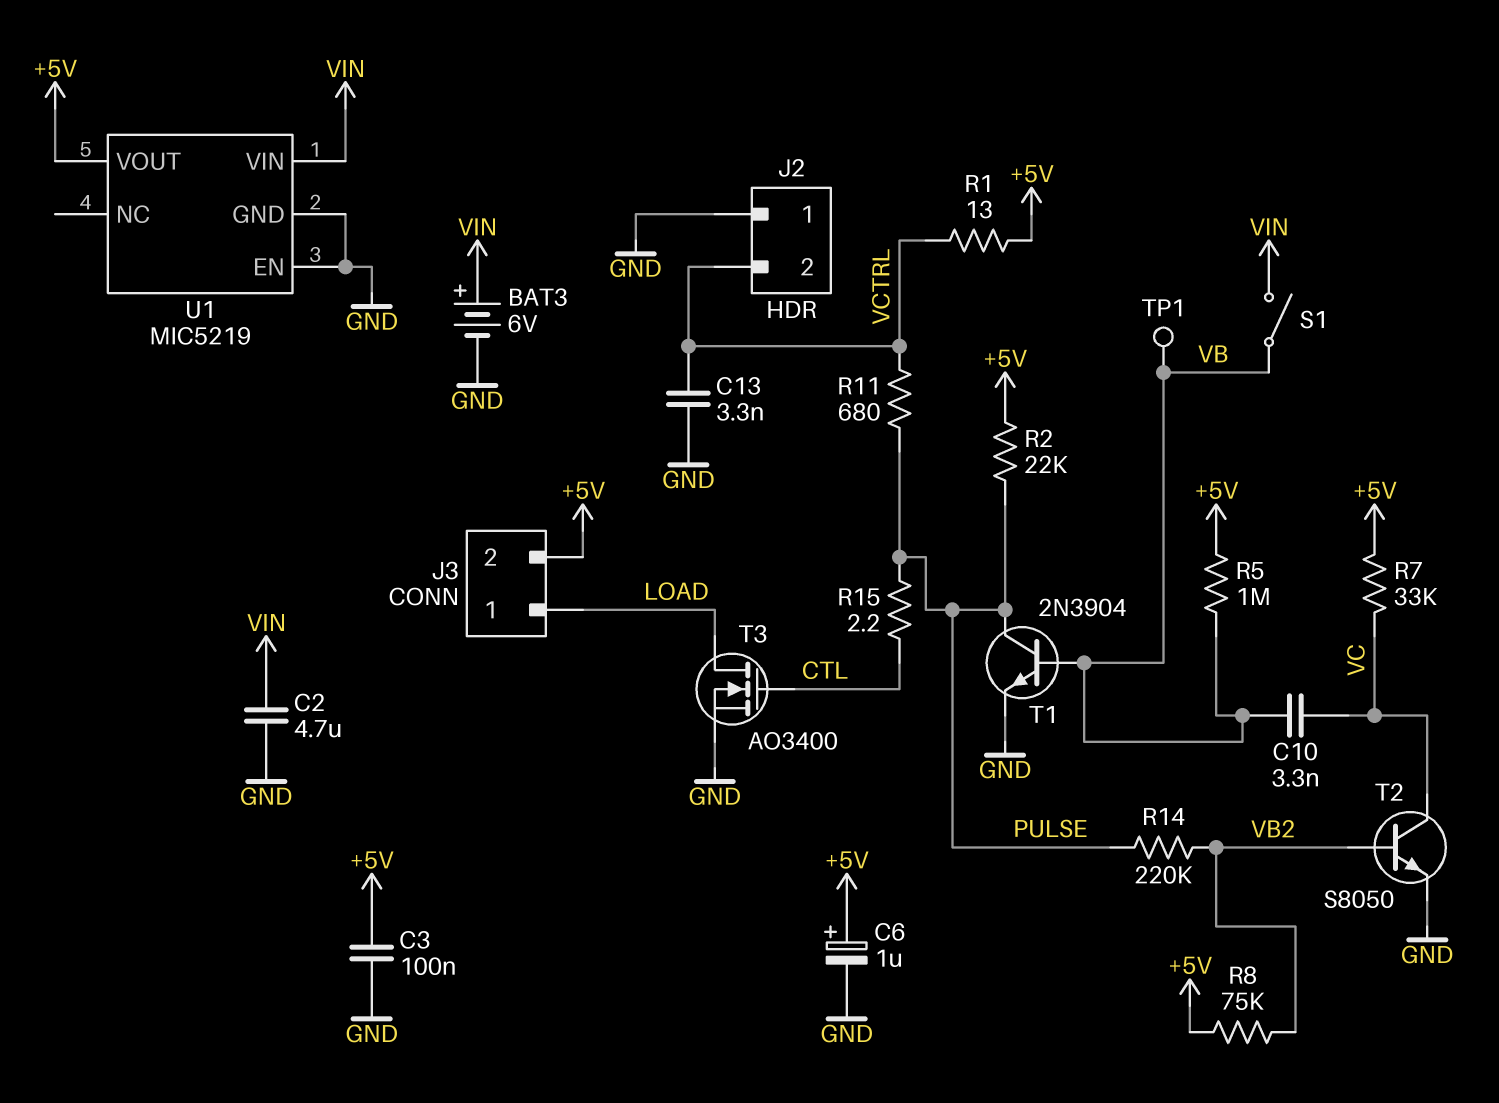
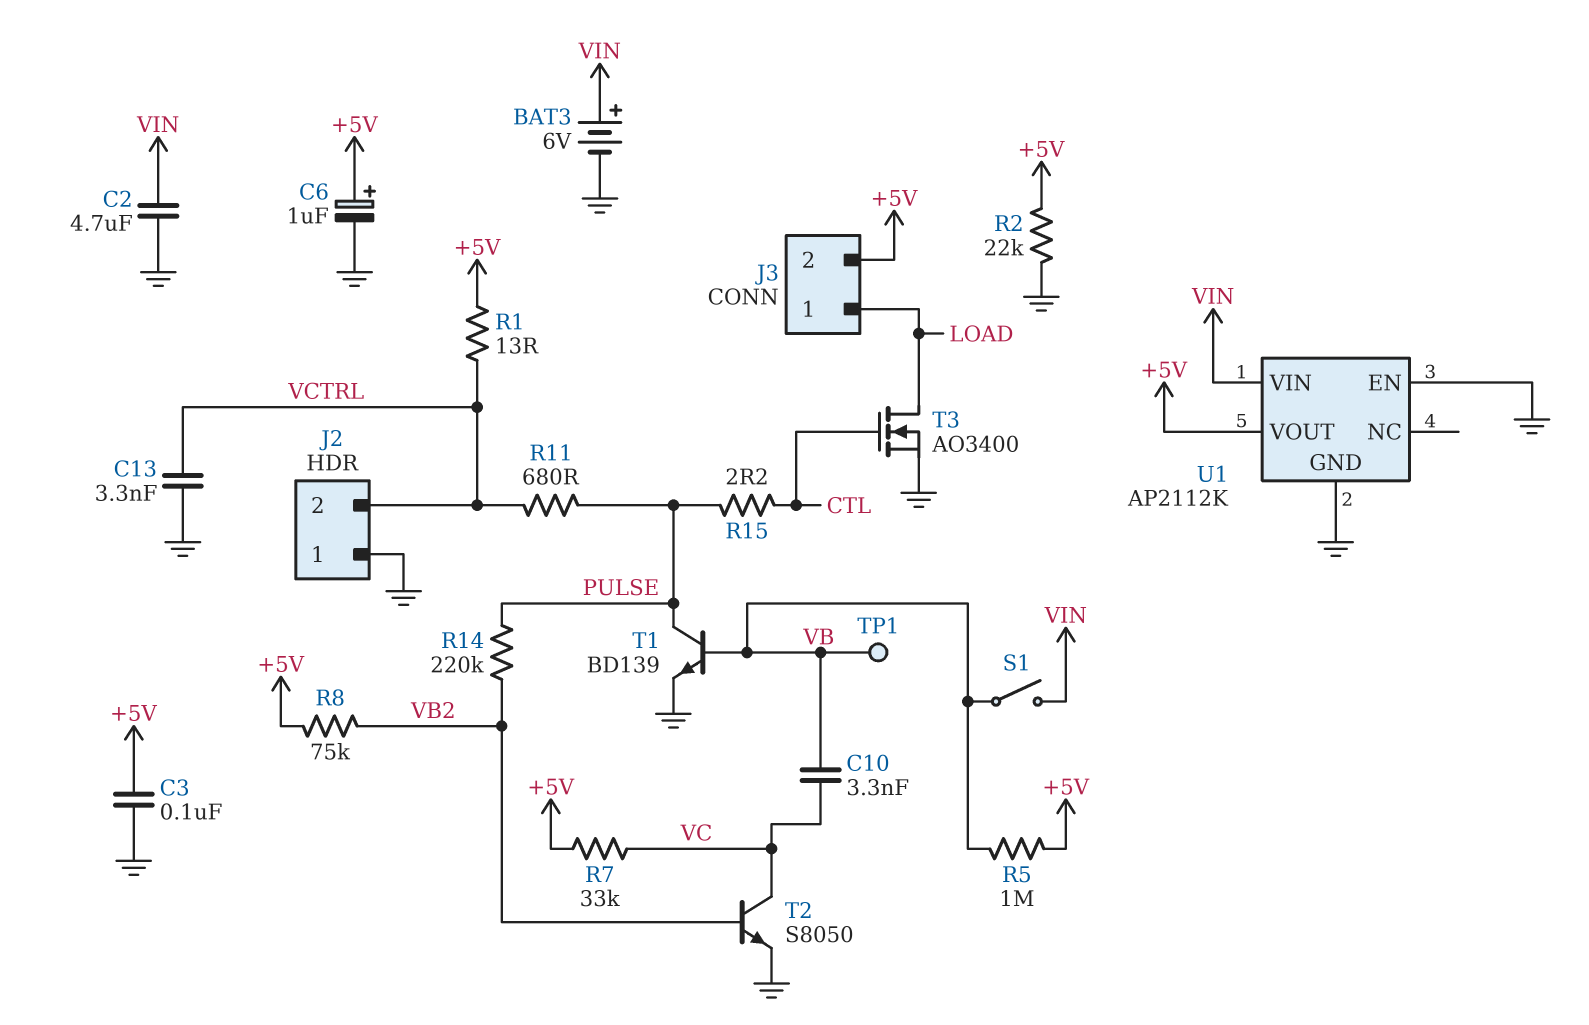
R2: 22k (+5V, PULSE) -> 22k (+5V, GND)
T1: NPN 2N3904 (B VB, C PULSE, E GND) -> NPN BD139 (B VB, C PULSE, E GND)
U1: MIC5219 -> AP2112K

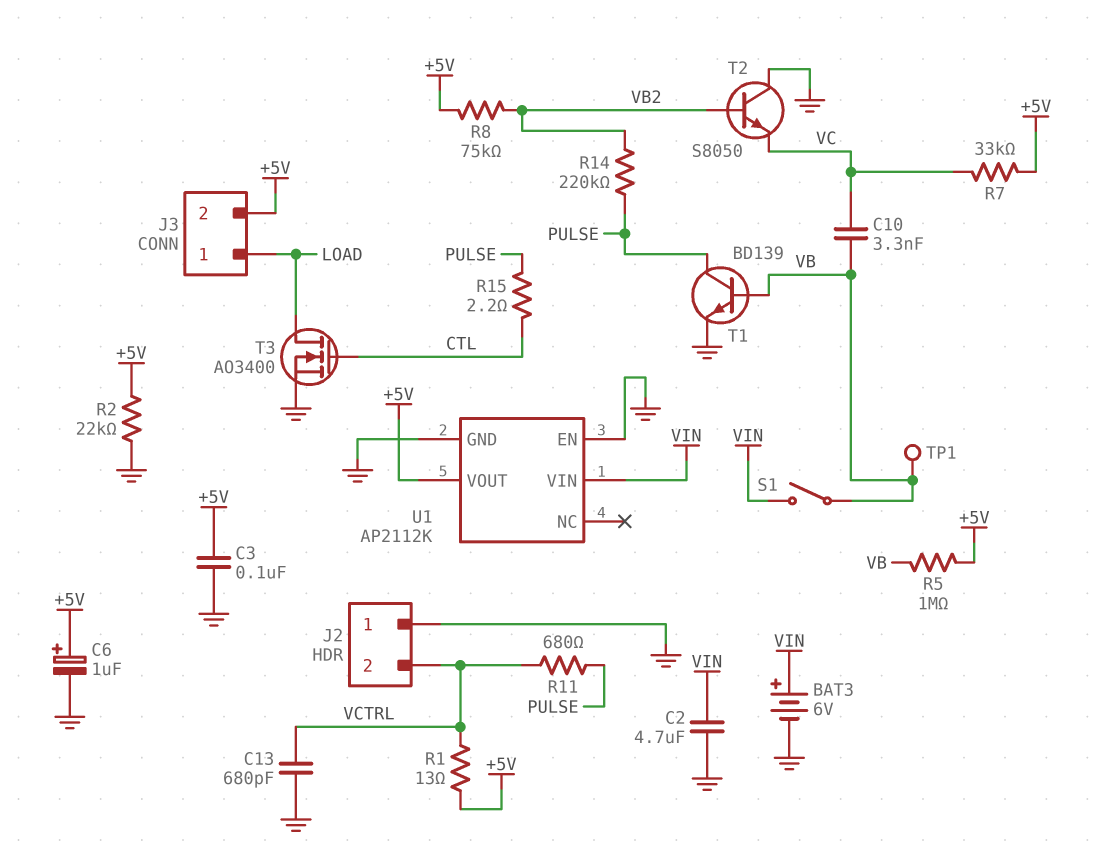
C13: 3.3nF (GND, VCTRL) -> 680pF (GND, VCTRL)
T2: NPN S8050 (B VB2, C VC, E GND) -> NPN S8050 (B VB2, C GND, E VC)

